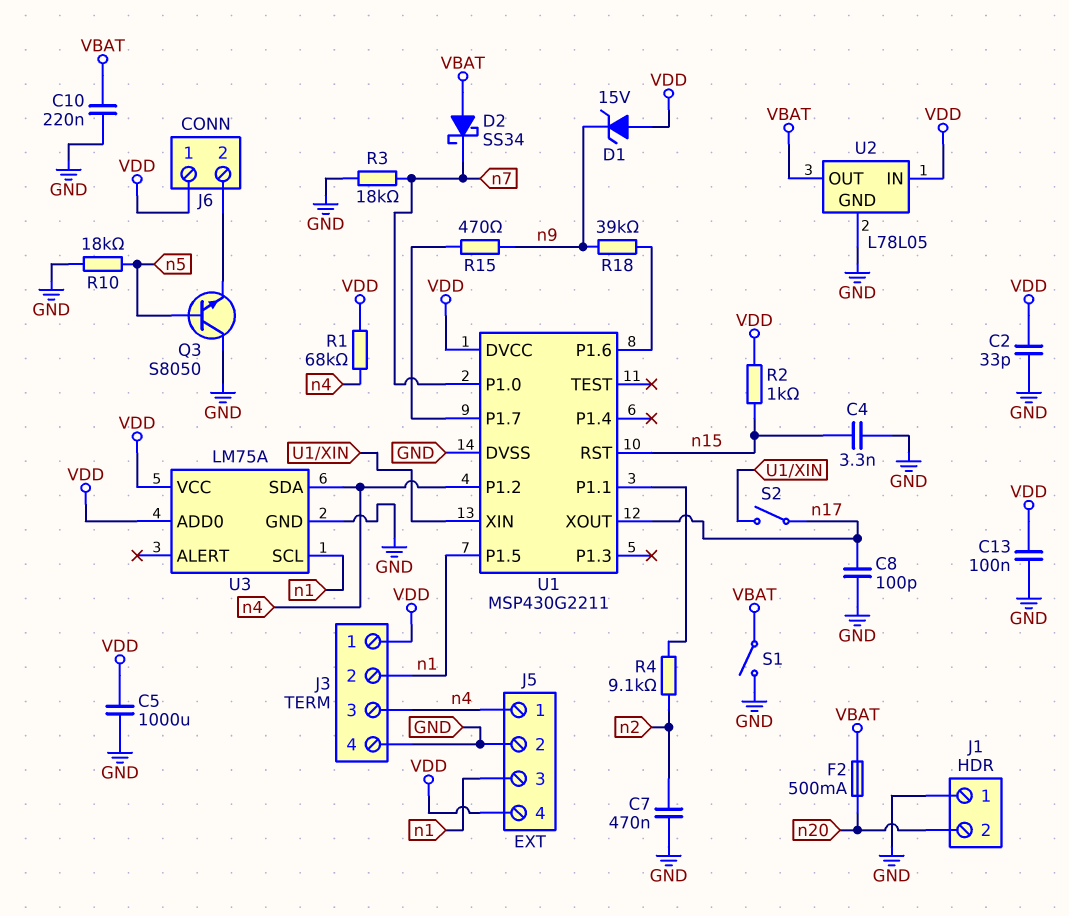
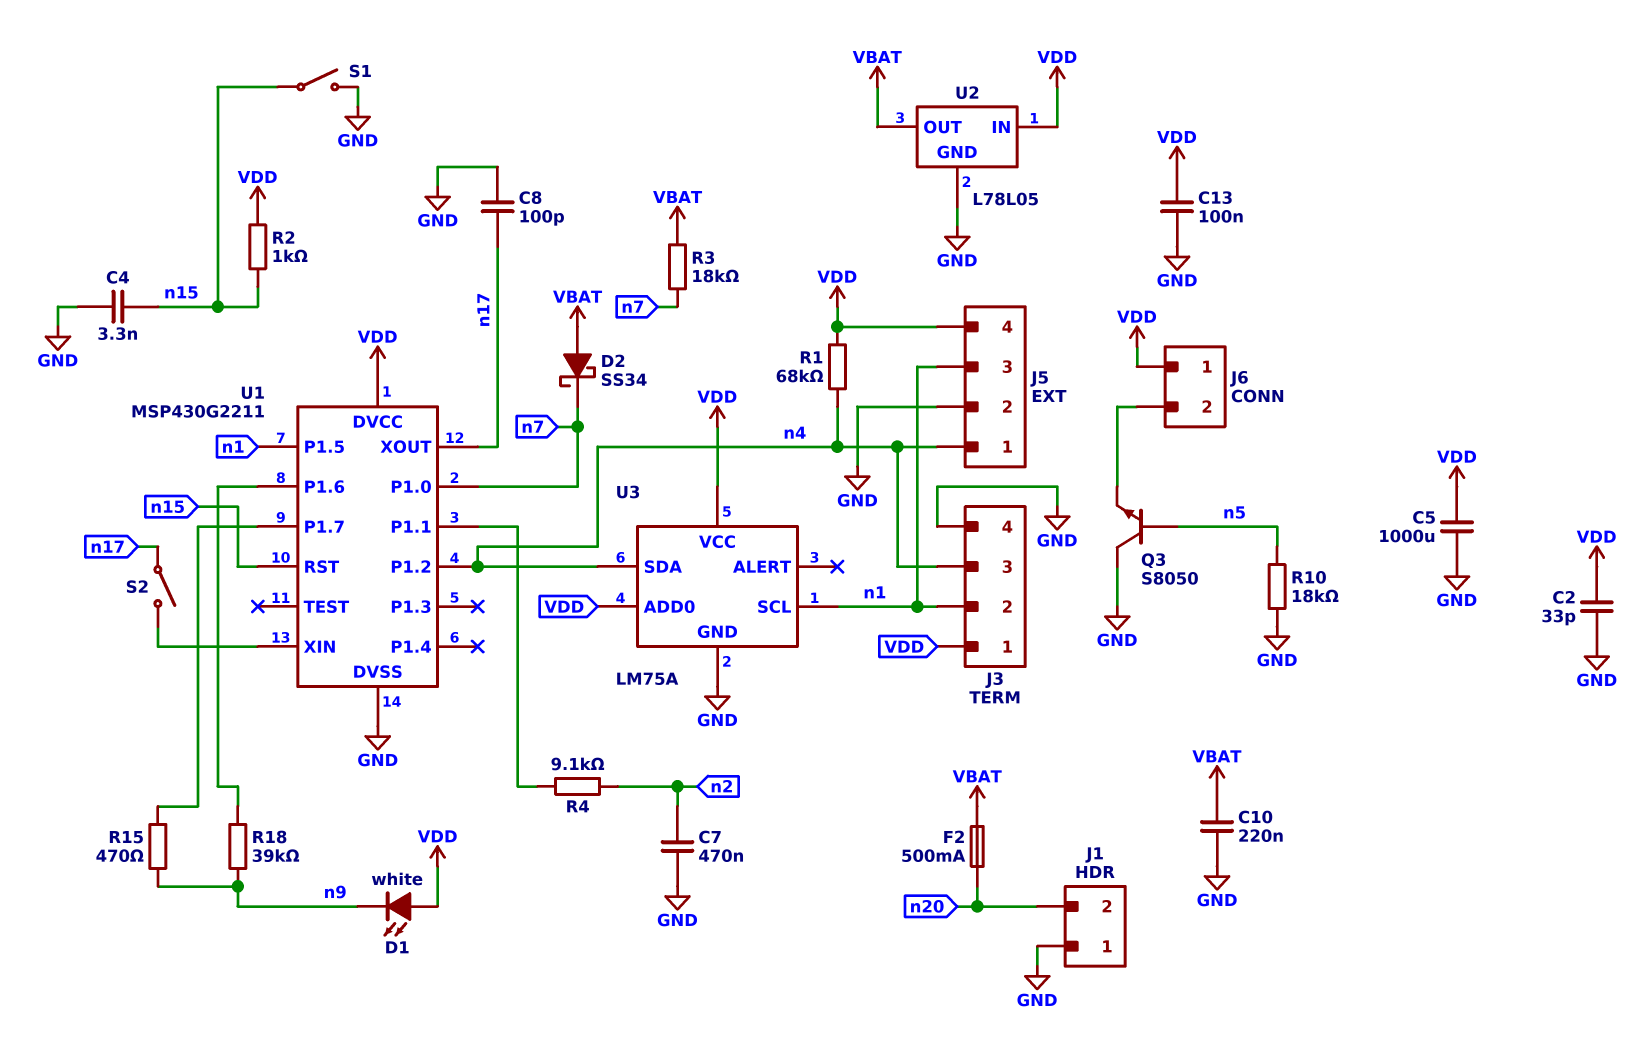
D1: zener 15V (A VDD, K n9) -> LED white (A VDD, K n9)
R3: 18k (GND, n7) -> 18k (VBAT, n7)
S1: switch (GND, VBAT) -> switch (GND, n15)

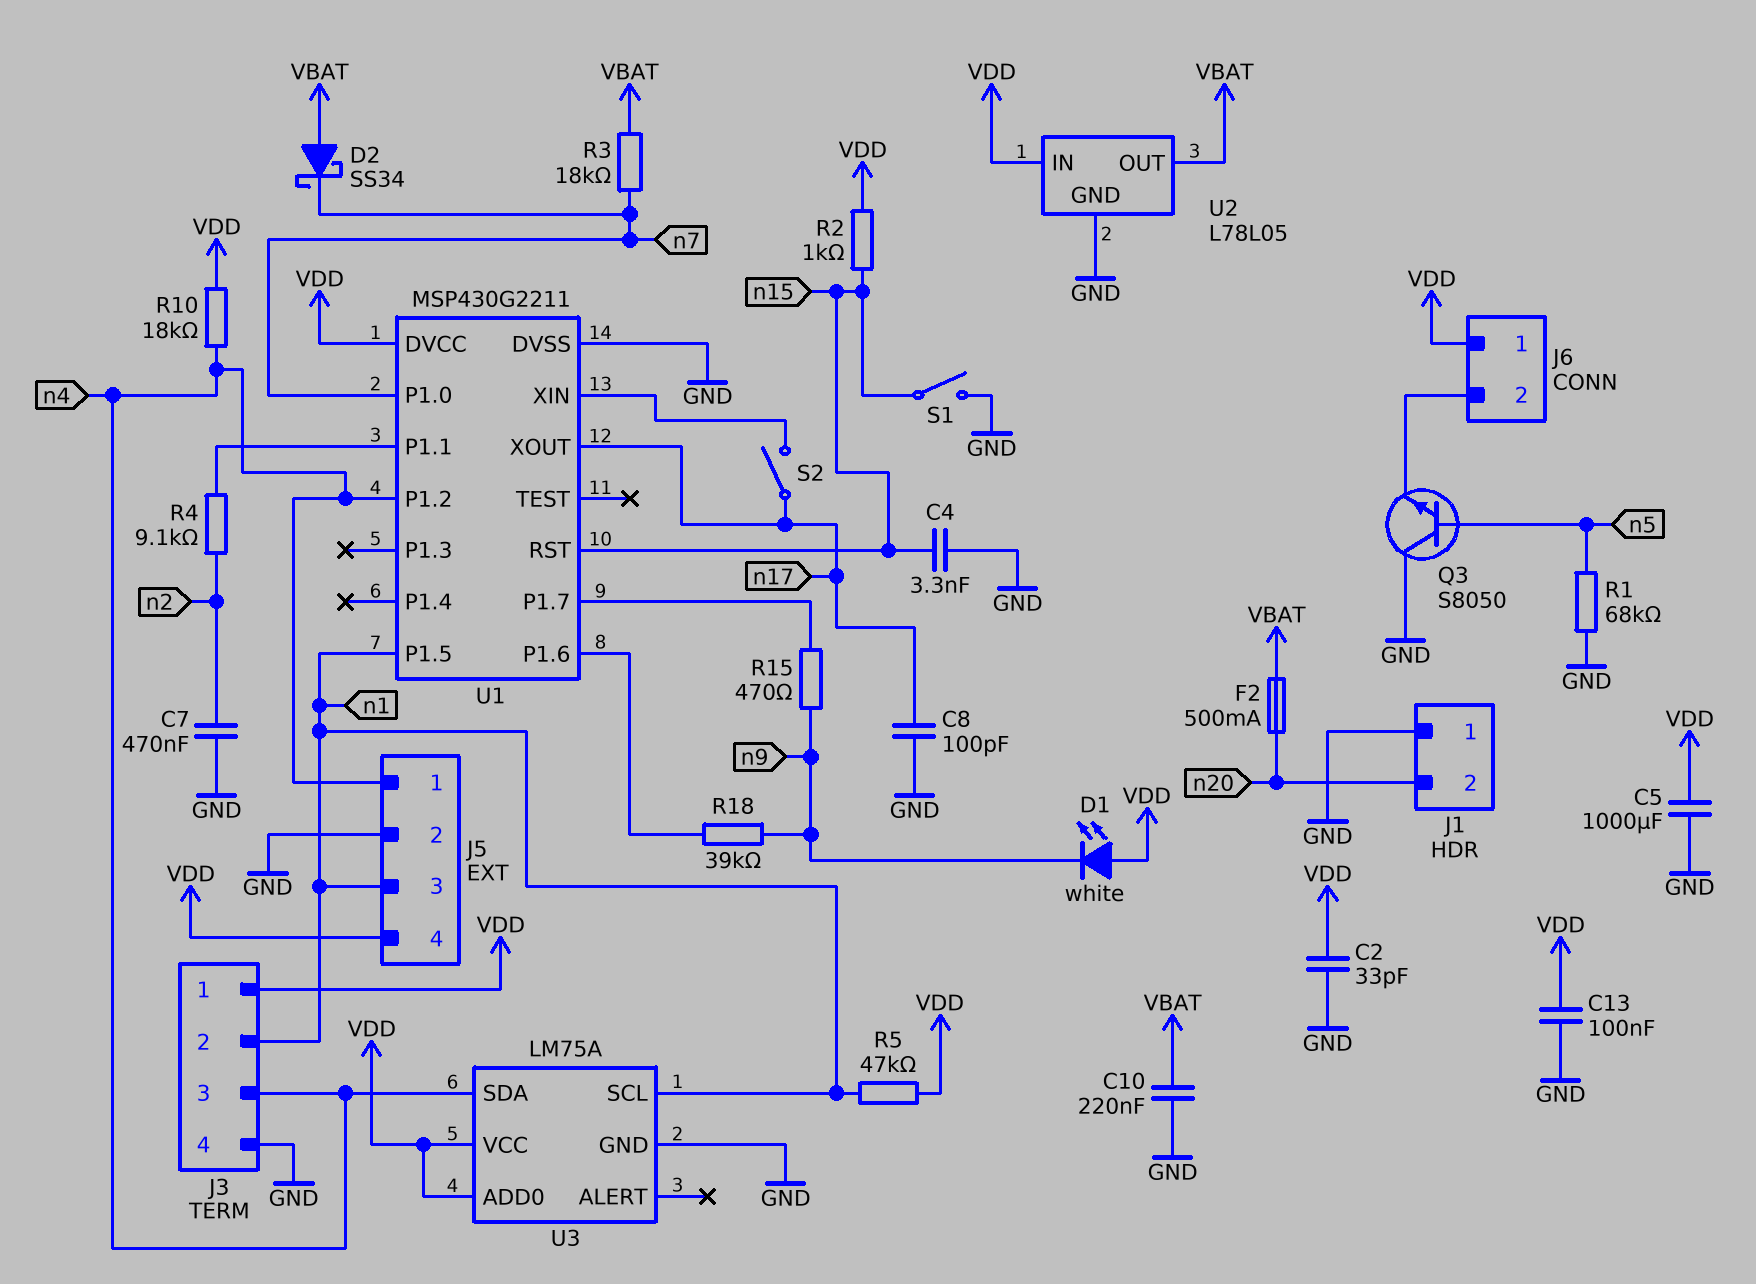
R1: 68k (VDD, n4) -> 68k (GND, n5)
R5: none -> 47k (VDD, n1)
R10: 18k (GND, n5) -> 18k (VDD, n4)

